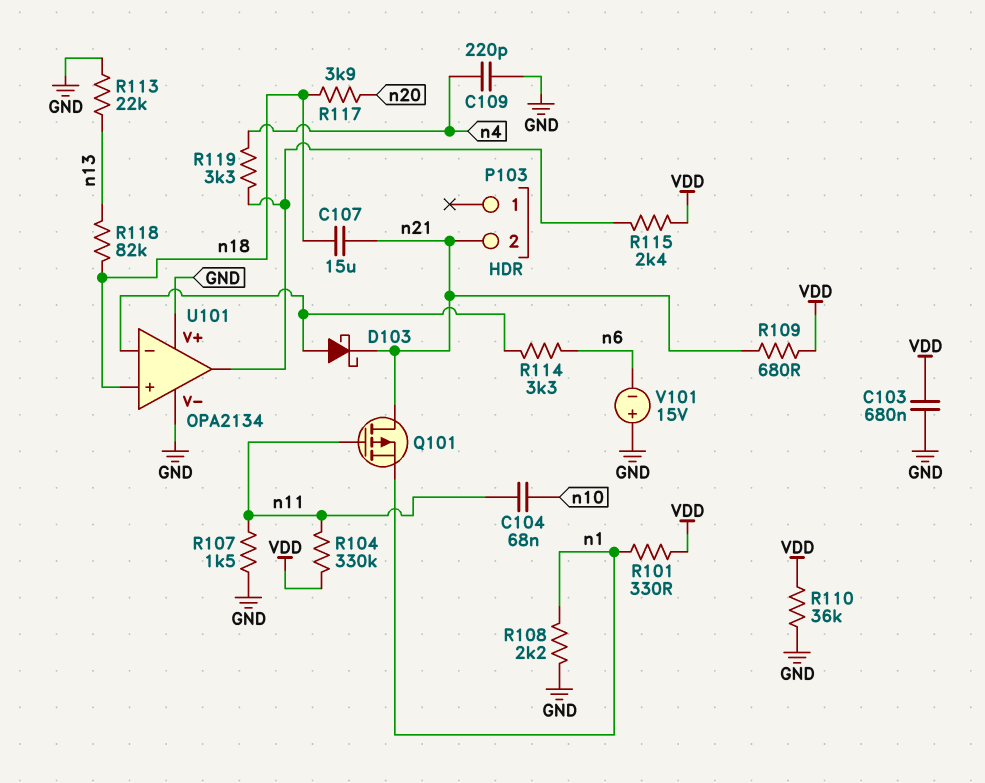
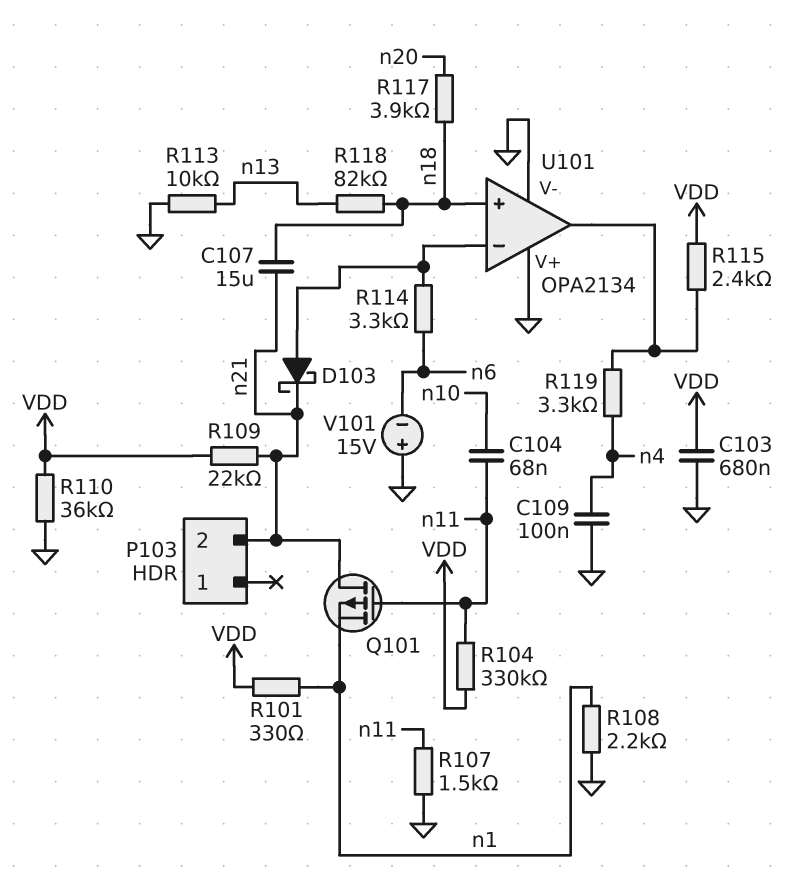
C109: 220pF (GND, n4) -> 100nF (GND, n4)
R109: 680 (VDD, n21) -> 22k (VDD, n21)
R113: 22k (GND, n13) -> 10k (GND, n13)

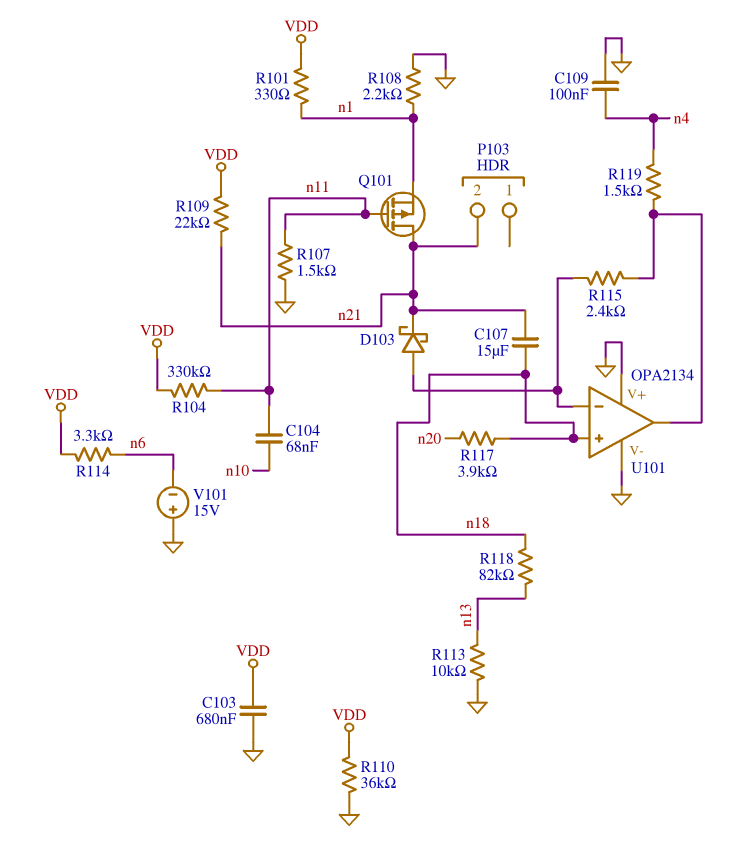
R114: 3.3k (U101/in-, n6) -> 3.3k (VDD, n6)
R115: 2.4k (U101/out, VDD) -> 2.4k (U101/in-, U101/out)
R119: 3.3k (U101/out, n4) -> 1.5k (U101/out, n4)

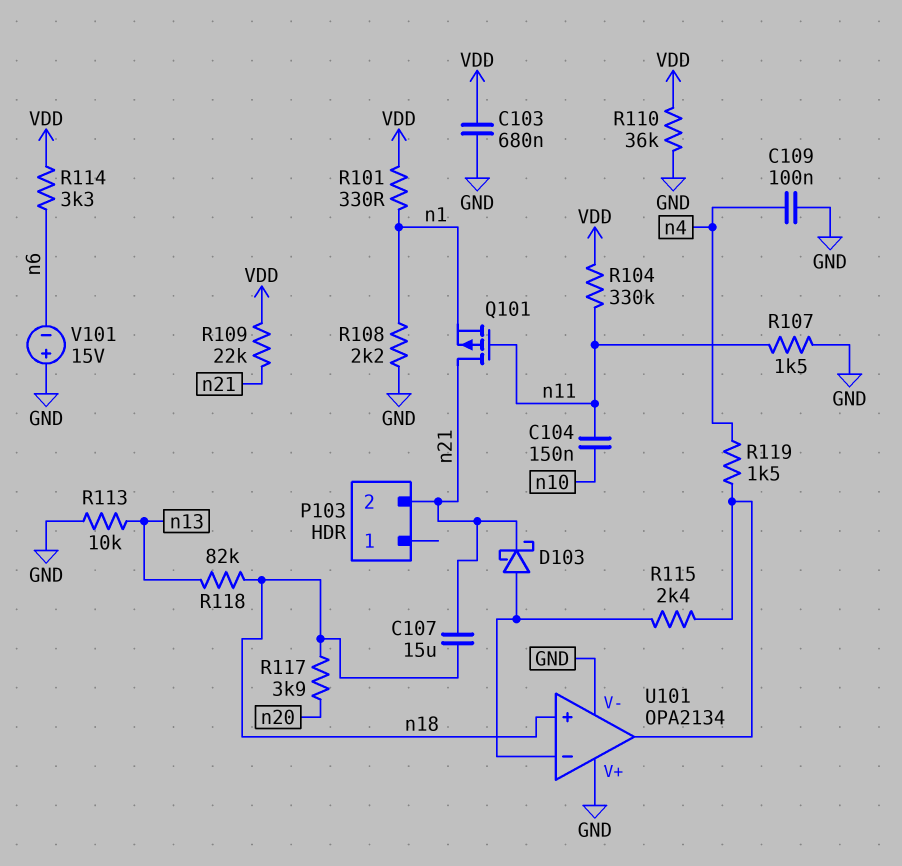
C104: 68nF (n10, n11) -> 150nF (n10, n11)

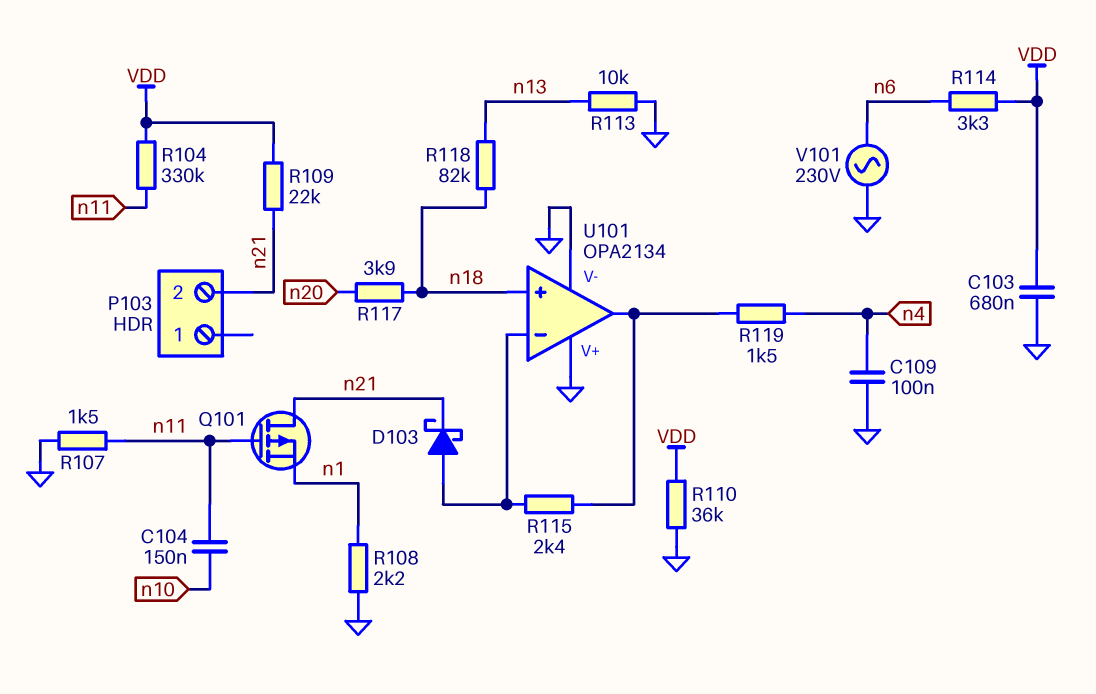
C107: 15uF (n18, n21) -> none
R101: 330 (VDD, n1) -> none
V101: 15V (plus GND, minus n6) -> AC 230V (GND, n6)

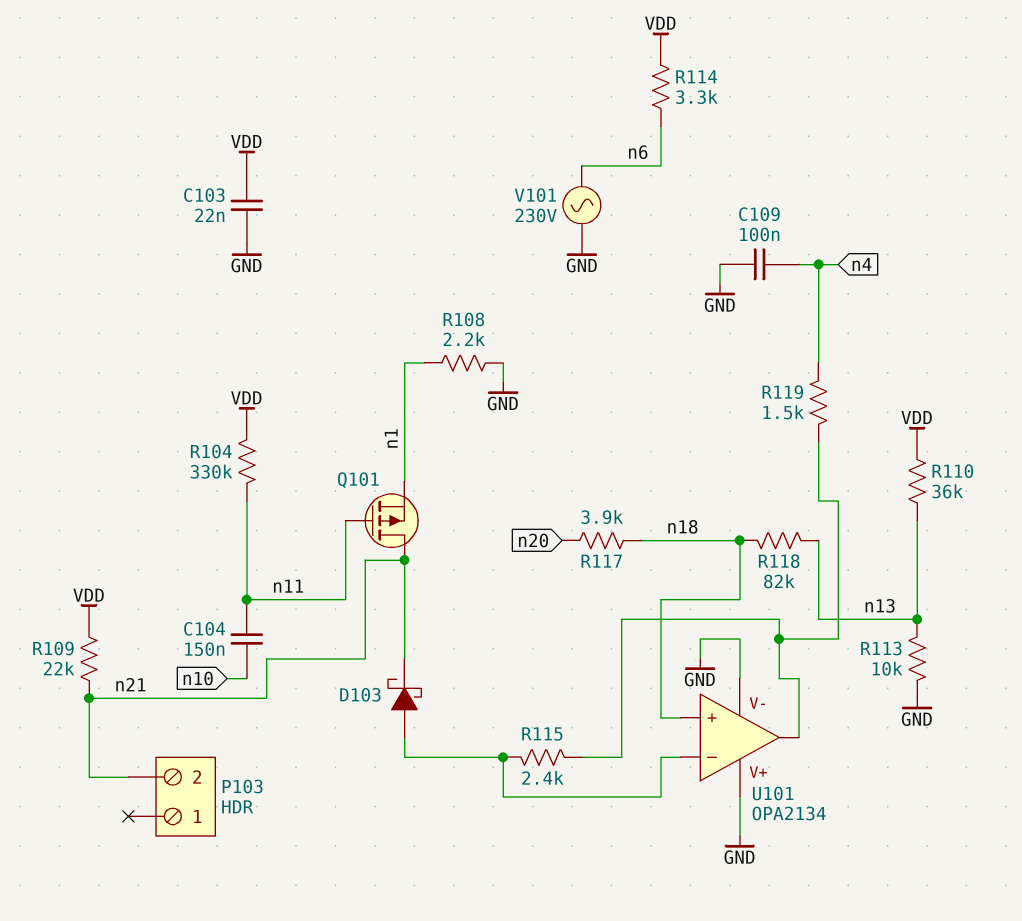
C103: 680nF (GND, VDD) -> 22nF (GND, VDD)
R107: 1.5k (GND, n11) -> none
R110: 36k (GND, VDD) -> 36k (VDD, n13)

